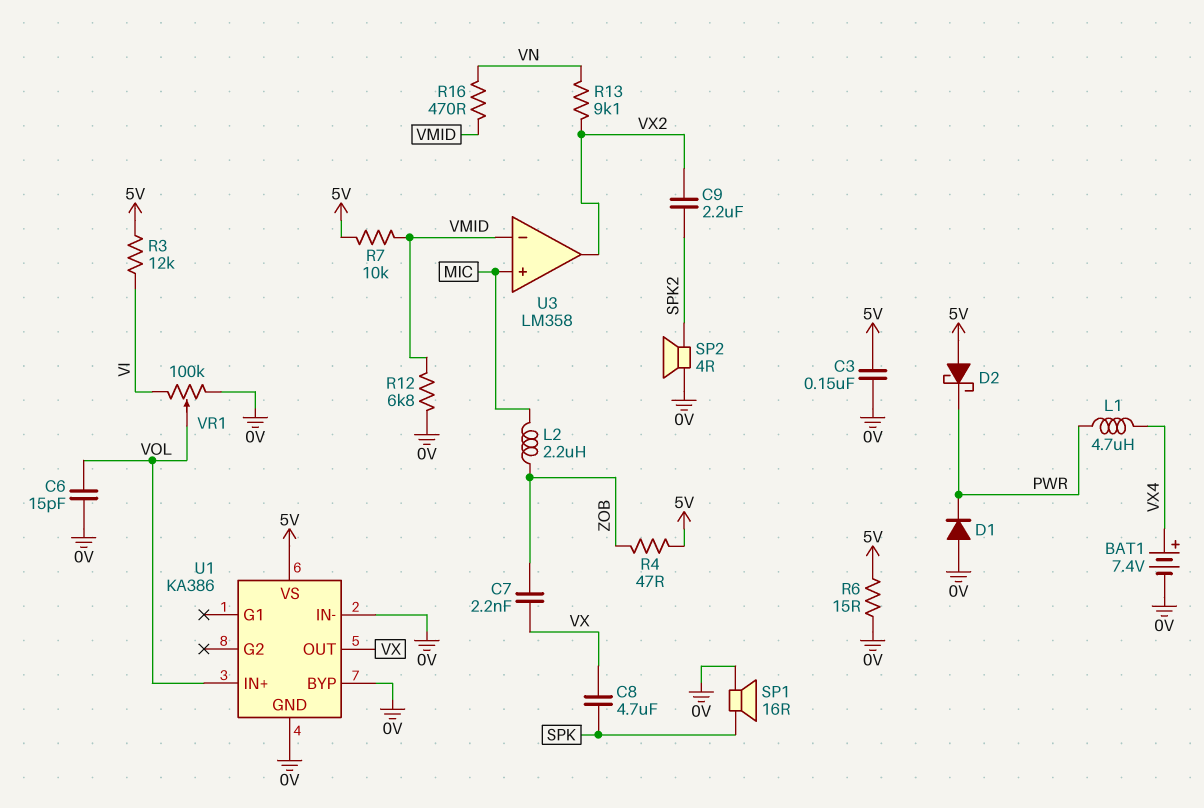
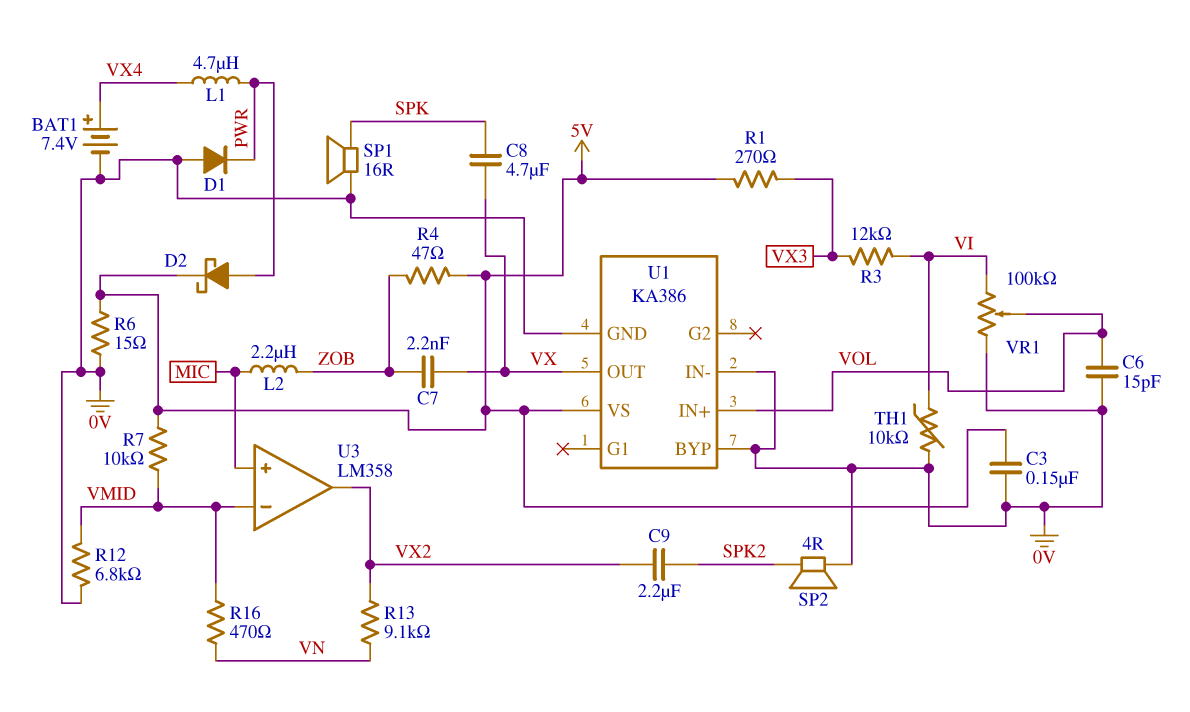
D2: schottky (A 5V, K PWR) -> schottky (A PWR, K 5V)
R1: none -> 270 (5V, VX3)
R3: 12k (5V, VI) -> 12k (VI, VX3)
TH1: none -> 10k (0V, VI)

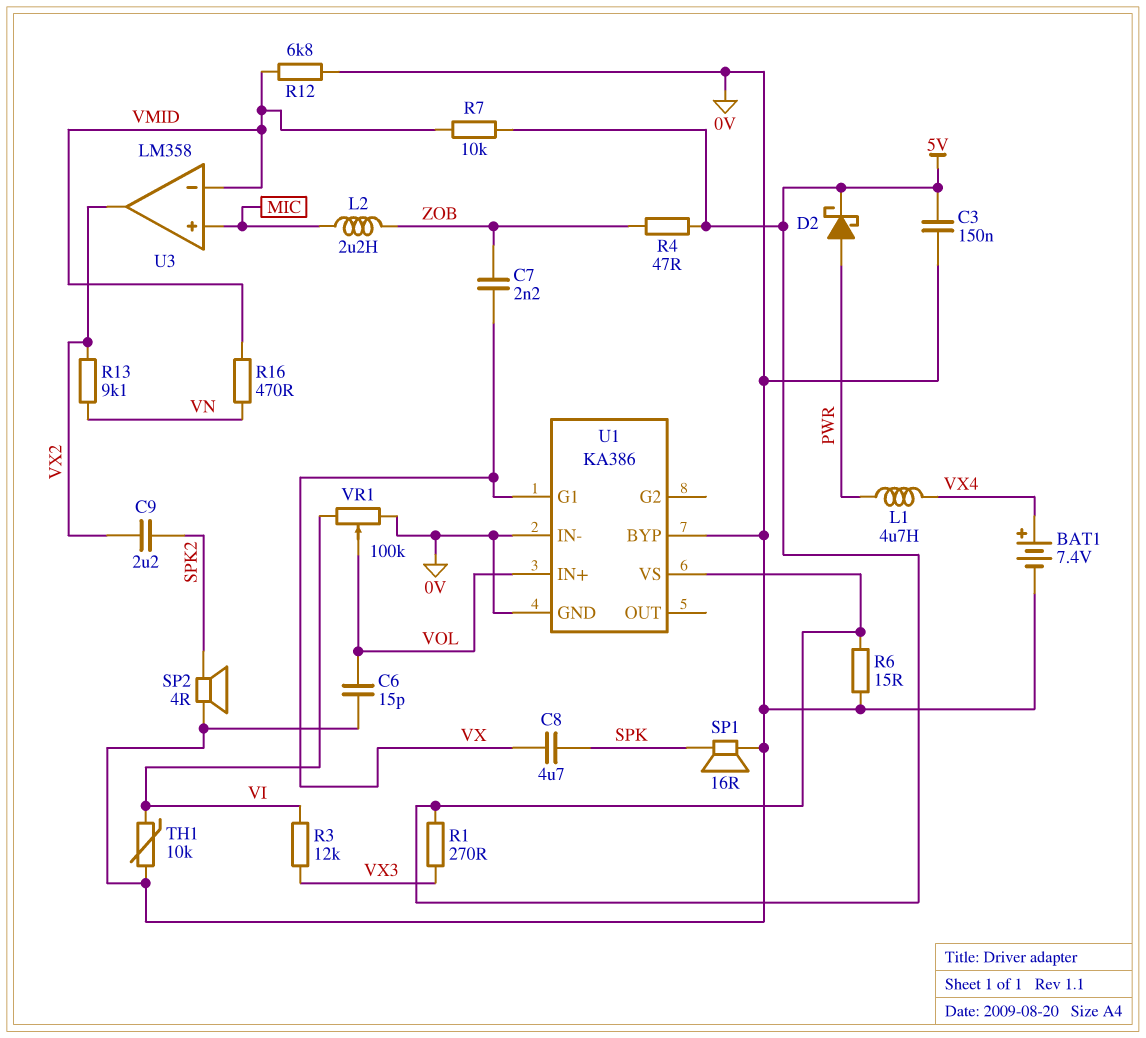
D1: diode (A 0V, K PWR) -> none
U1 pin G1: none -> VX
U1 pin OUT: VX -> none

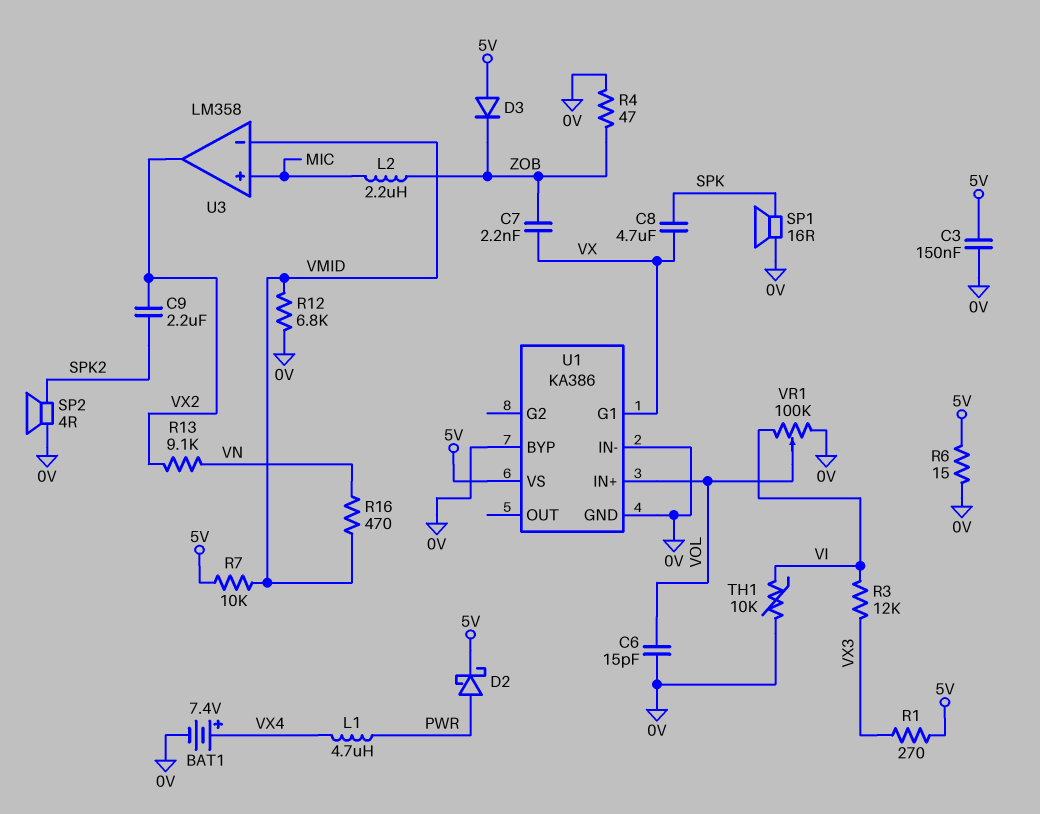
D3: none -> diode (A 5V, K ZOB)
R4: 47 (5V, ZOB) -> 47 (0V, ZOB)

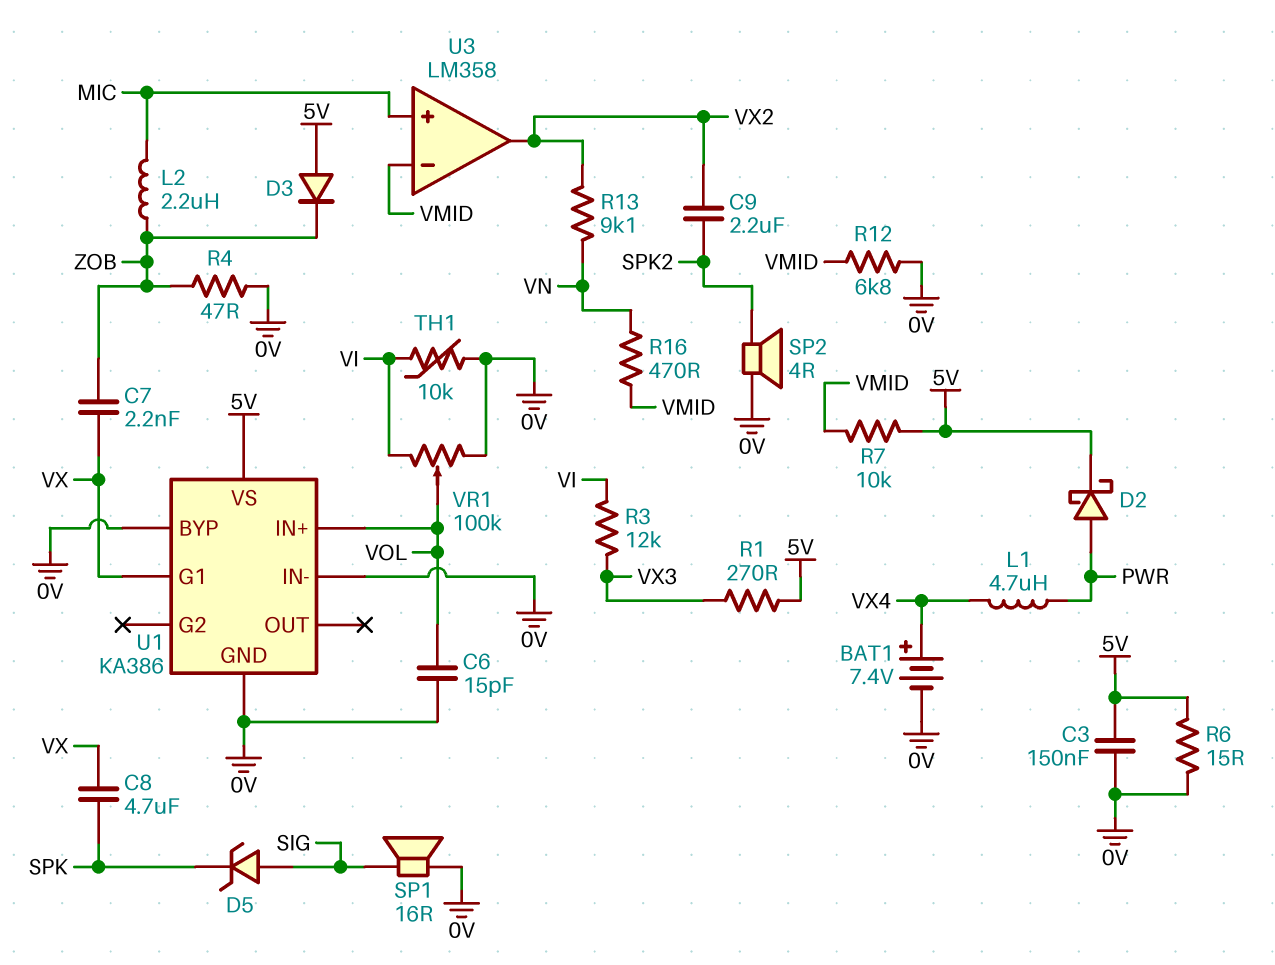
D5: none -> zener (A SIG, K SPK)
SP1: speaker 16R (0V, SPK) -> speaker 16R (0V, SIG)

